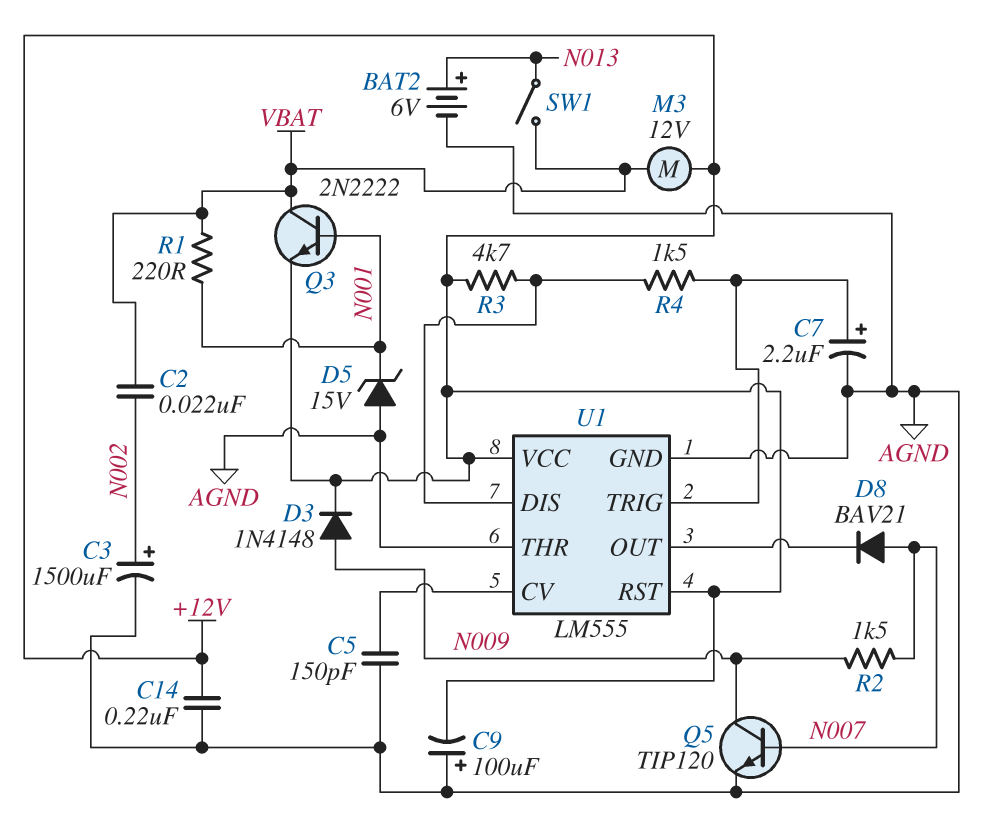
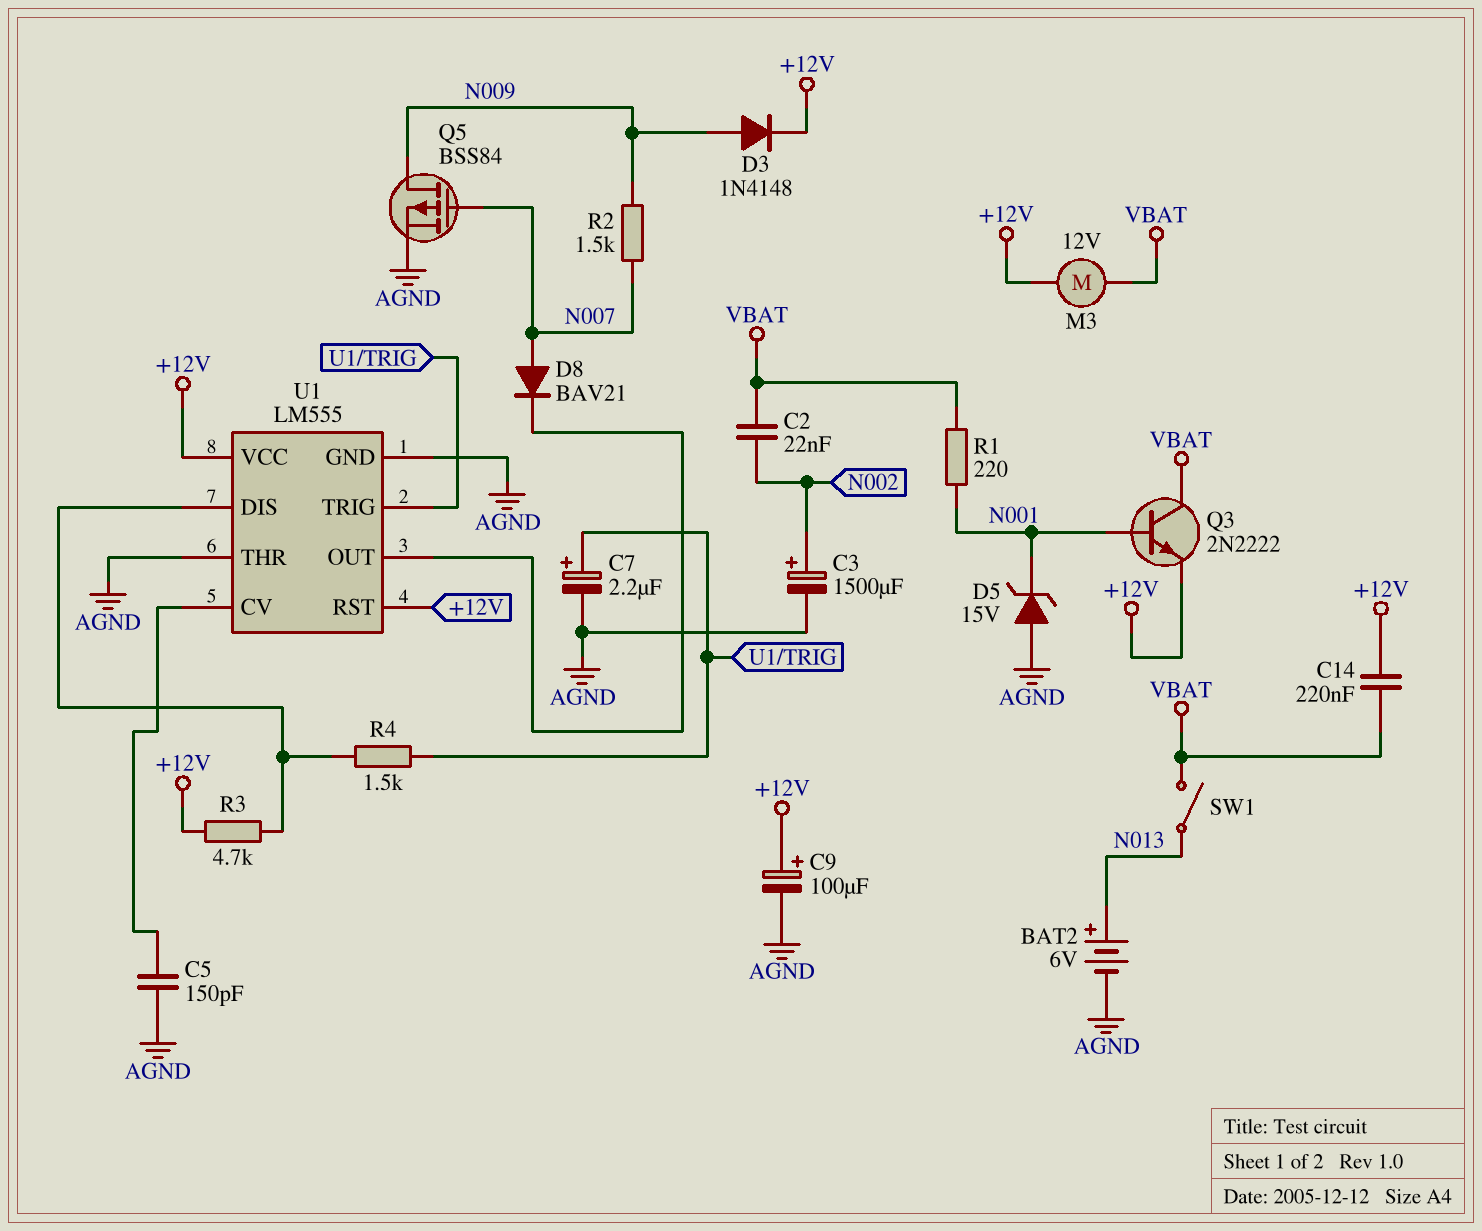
C9: 100uF (plus AGND, minus +12V) -> 100uF (plus +12V, minus AGND)
C14: 220nF (+12V, AGND) -> 220nF (+12V, VBAT)
Q5: NPN TIP120 (B N007, C N009, E AGND) -> PMOS BSS84 (G N007, D N009, S AGND)

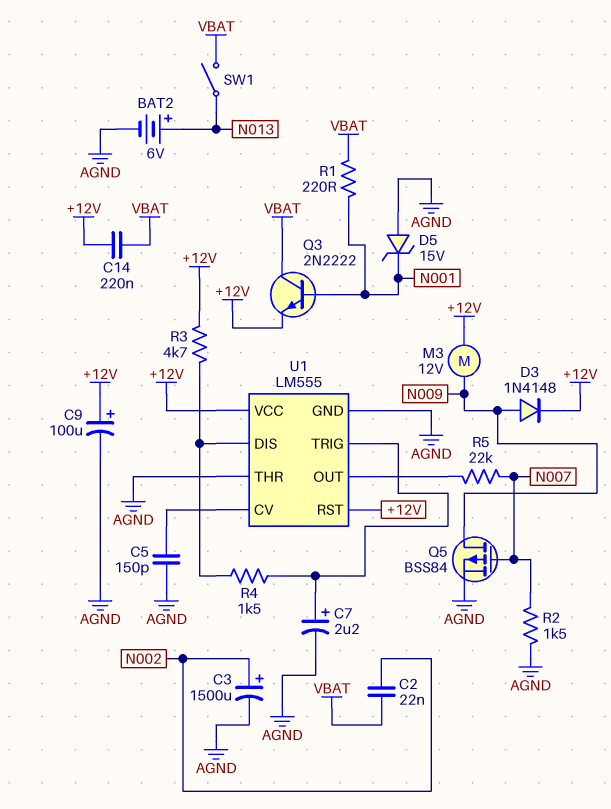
D8: diode BAV21 (A N007, K U1/OUT) -> none
M3: motor 12V (+12V, VBAT) -> motor 12V (+12V, N009)
R2: 1.5k (N007, N009) -> 1.5k (AGND, N007)
R5: none -> 22k (N007, U1/OUT)

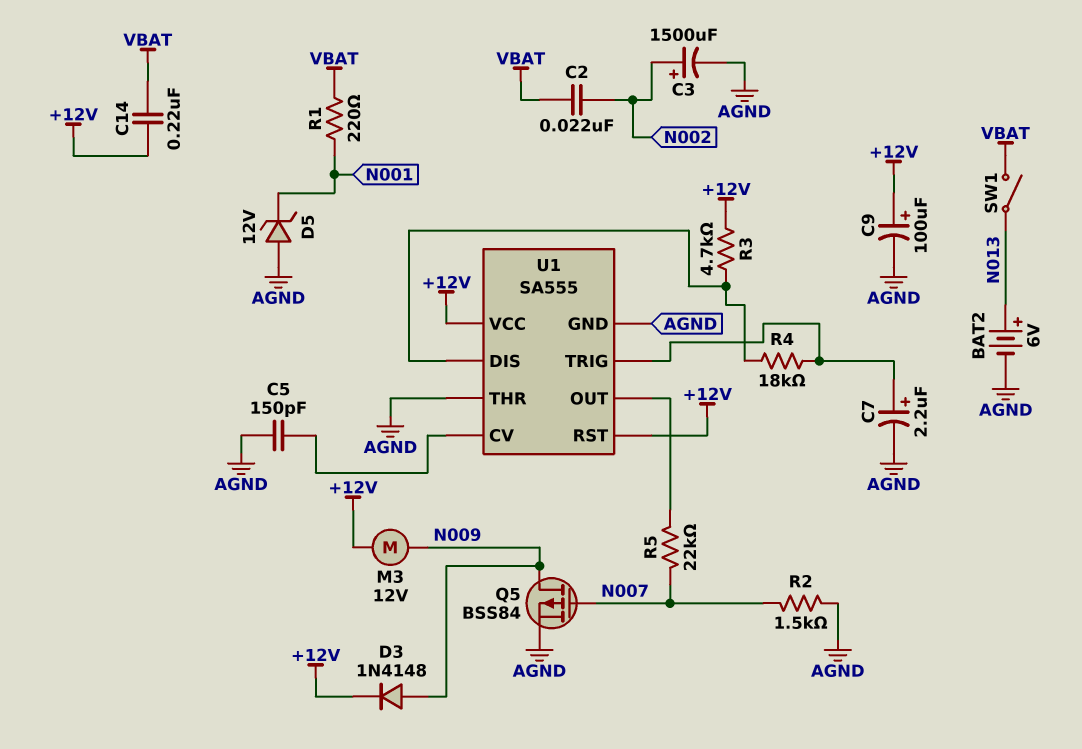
D5: zener 15V (A AGND, K N001) -> zener 12V (A AGND, K N001)
Q3: NPN 2N2222 (B N001, C VBAT, E +12V) -> none
R4: 1.5k (U1/DIS, U1/TRIG) -> 18k (U1/DIS, U1/TRIG)
U1: LM555 -> SA555

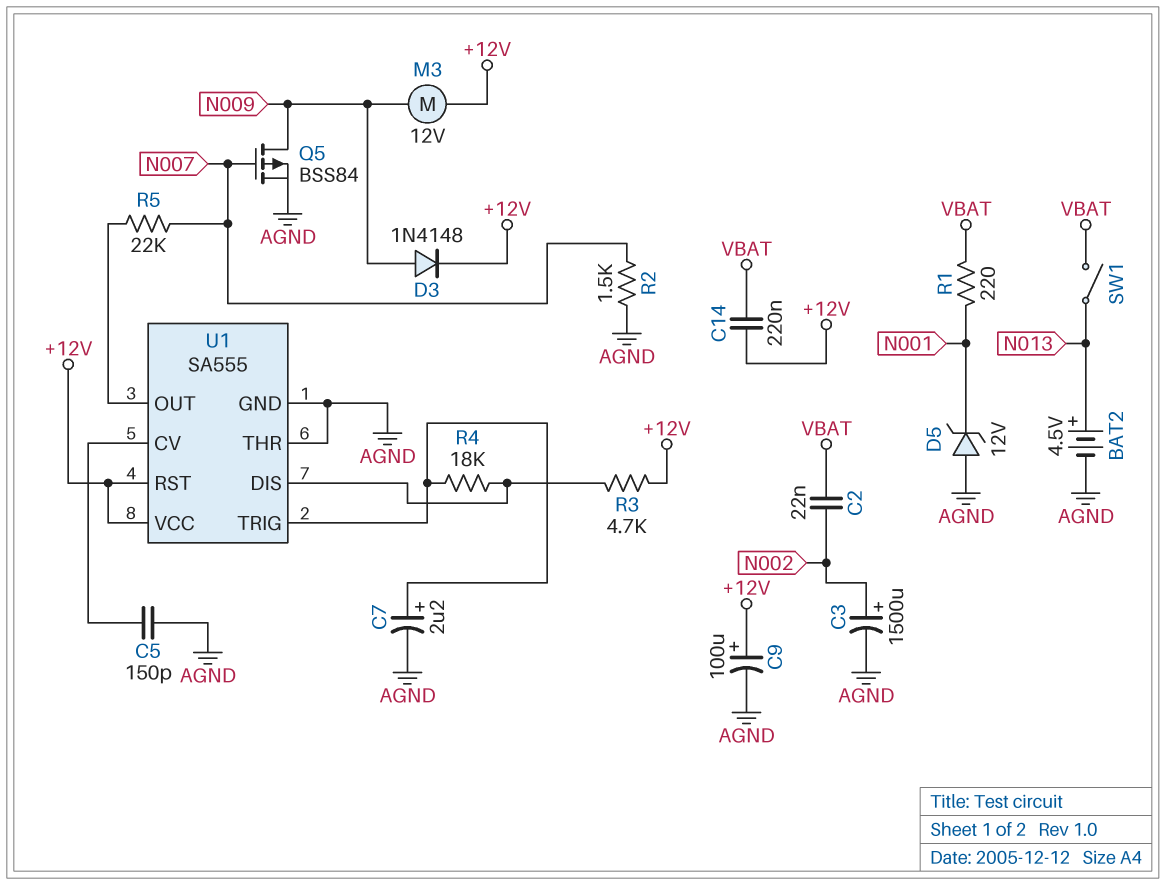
BAT2: 6V (plus N013, minus AGND) -> 4.5V (plus N013, minus AGND)

